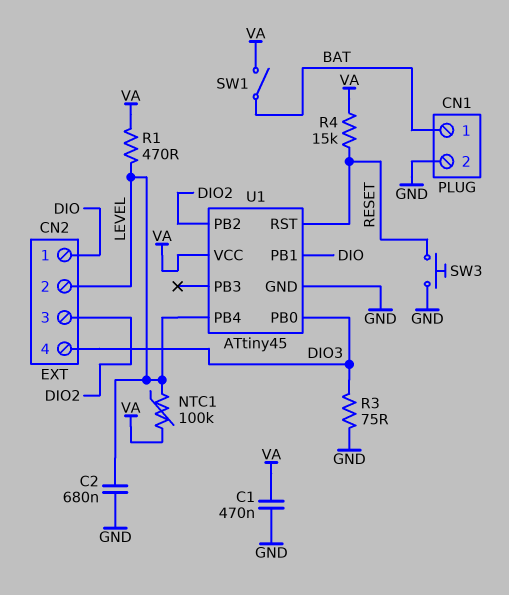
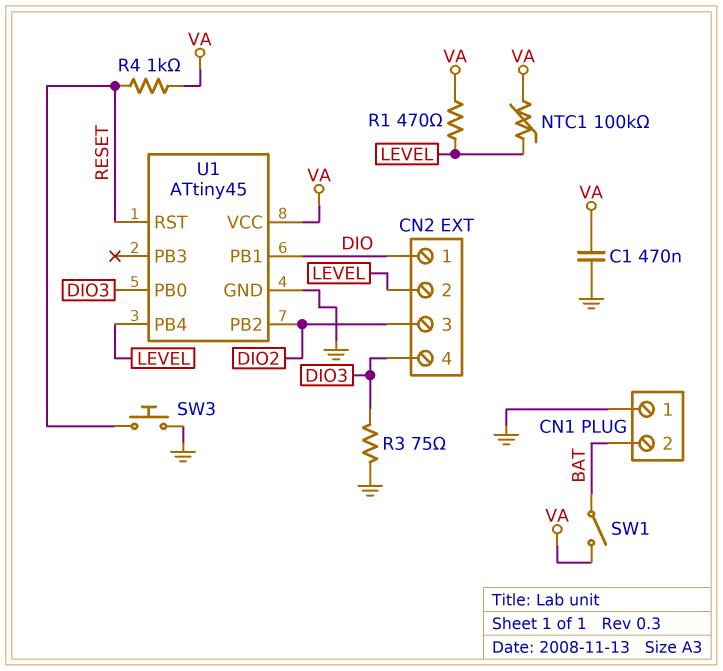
C2: 680nF (GND, LEVEL) -> none
CN1 pin 1: BAT -> GND
CN1 pin 2: GND -> BAT
R4: 15k (RESET, VA) -> 1k (RESET, VA)

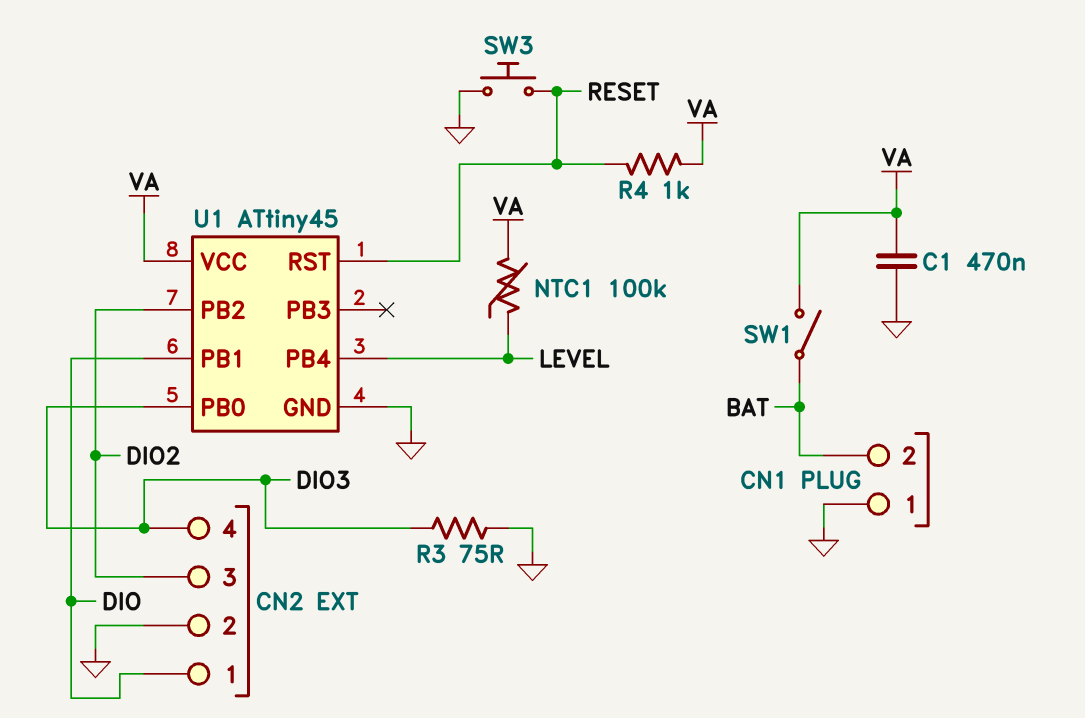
CN2 pin 2: LEVEL -> GND
R1: 470 (LEVEL, VA) -> none

